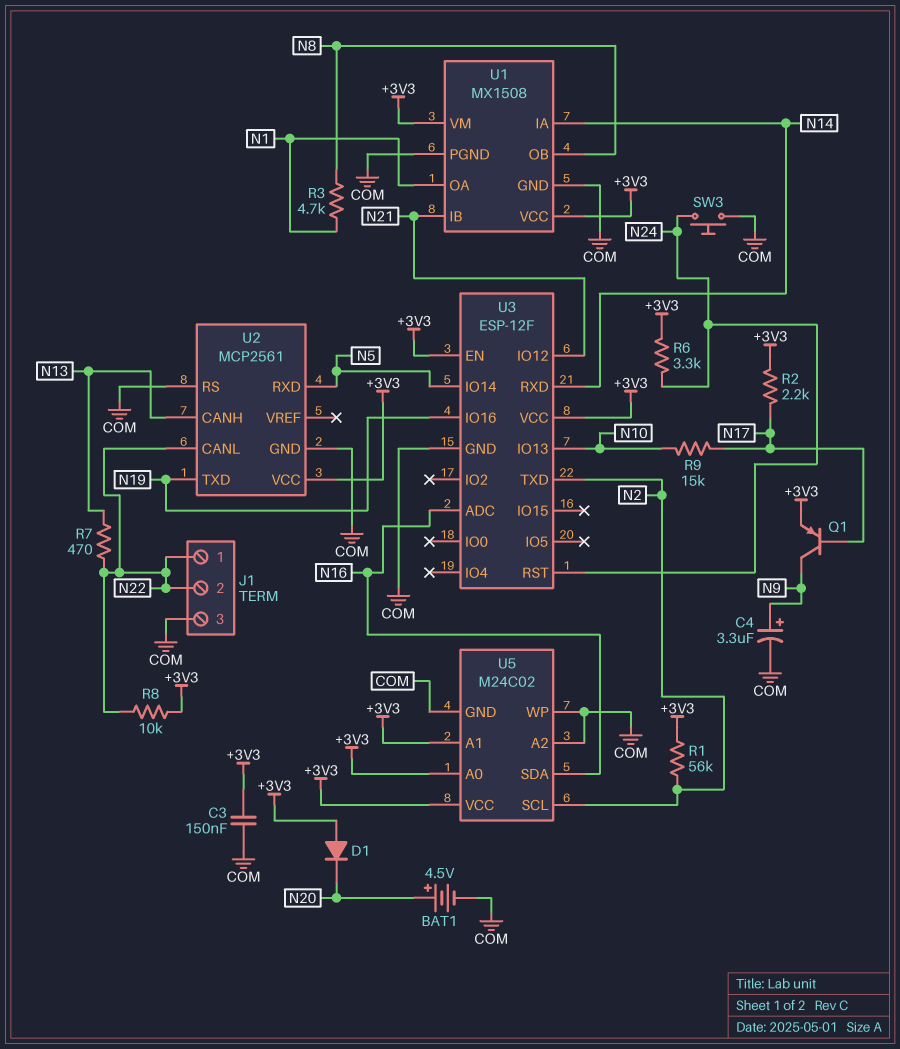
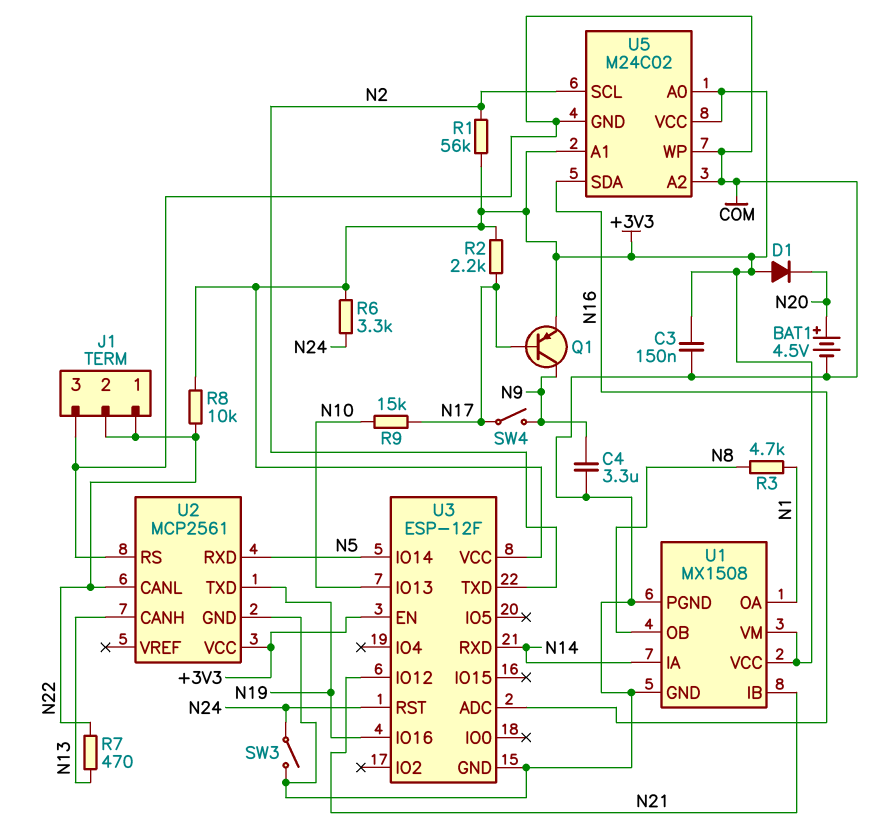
C4: 3.3uF (plus N9, minus COM) -> 3.3uF (COM, N9)
SW3: button (COM, N24) -> switch (COM, N24)
SW4: none -> switch (N9, N17)

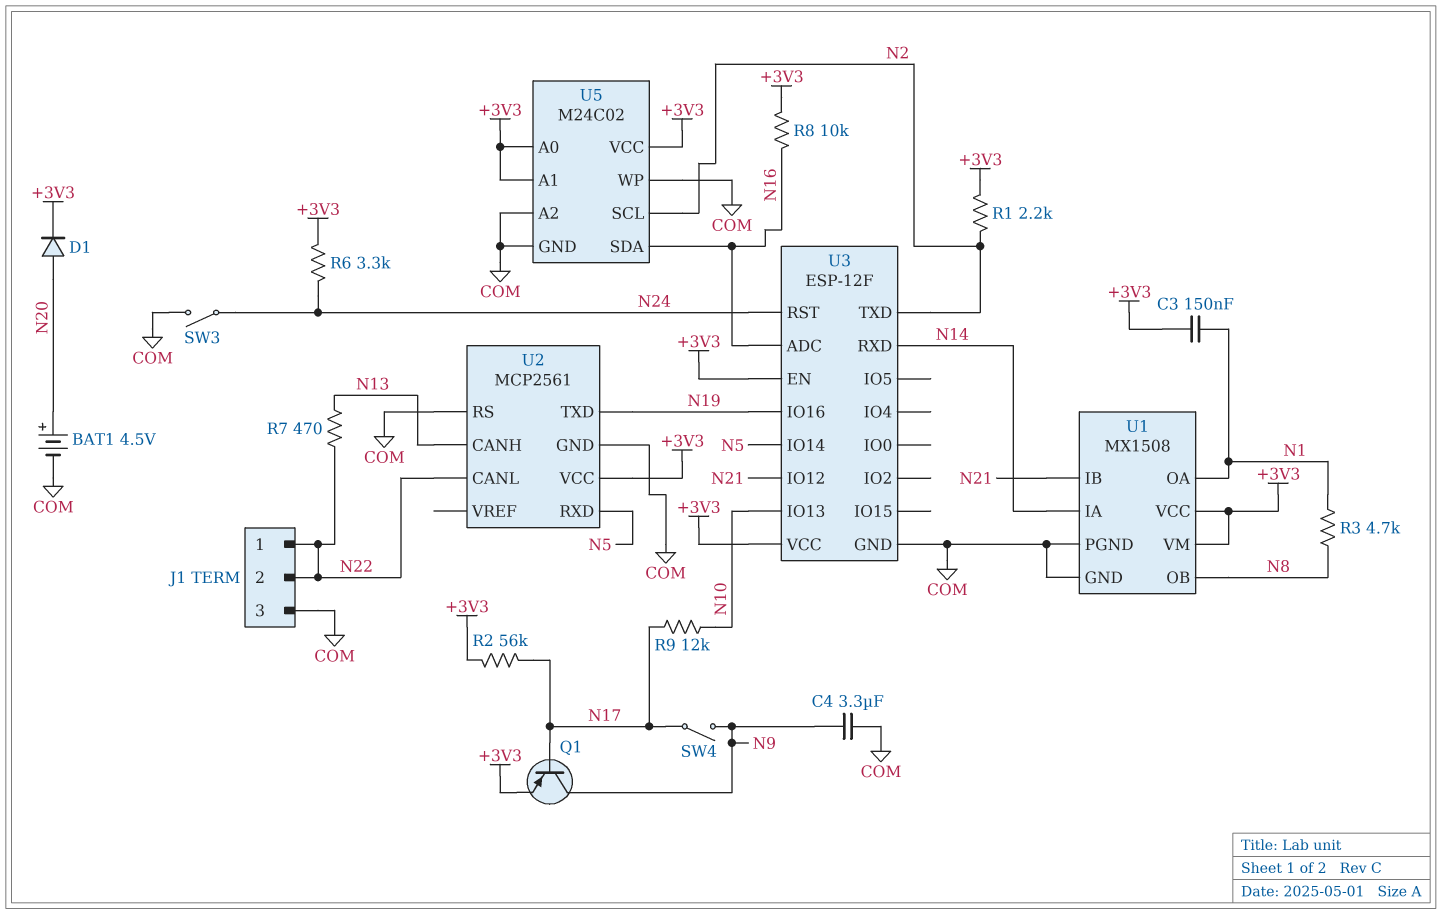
C3: 150nF (+3V3, COM) -> 150nF (+3V3, N1)
D1: diode (A +3V3, K N20) -> diode (A N20, K +3V3)
R1: 56k (+3V3, N2) -> 2.2k (+3V3, N2)
R2: 2.2k (+3V3, N17) -> 56k (+3V3, N17)
R8: 10k (+3V3, N22) -> 10k (+3V3, N16)
R9: 15k (N10, N17) -> 12k (N10, N17)

